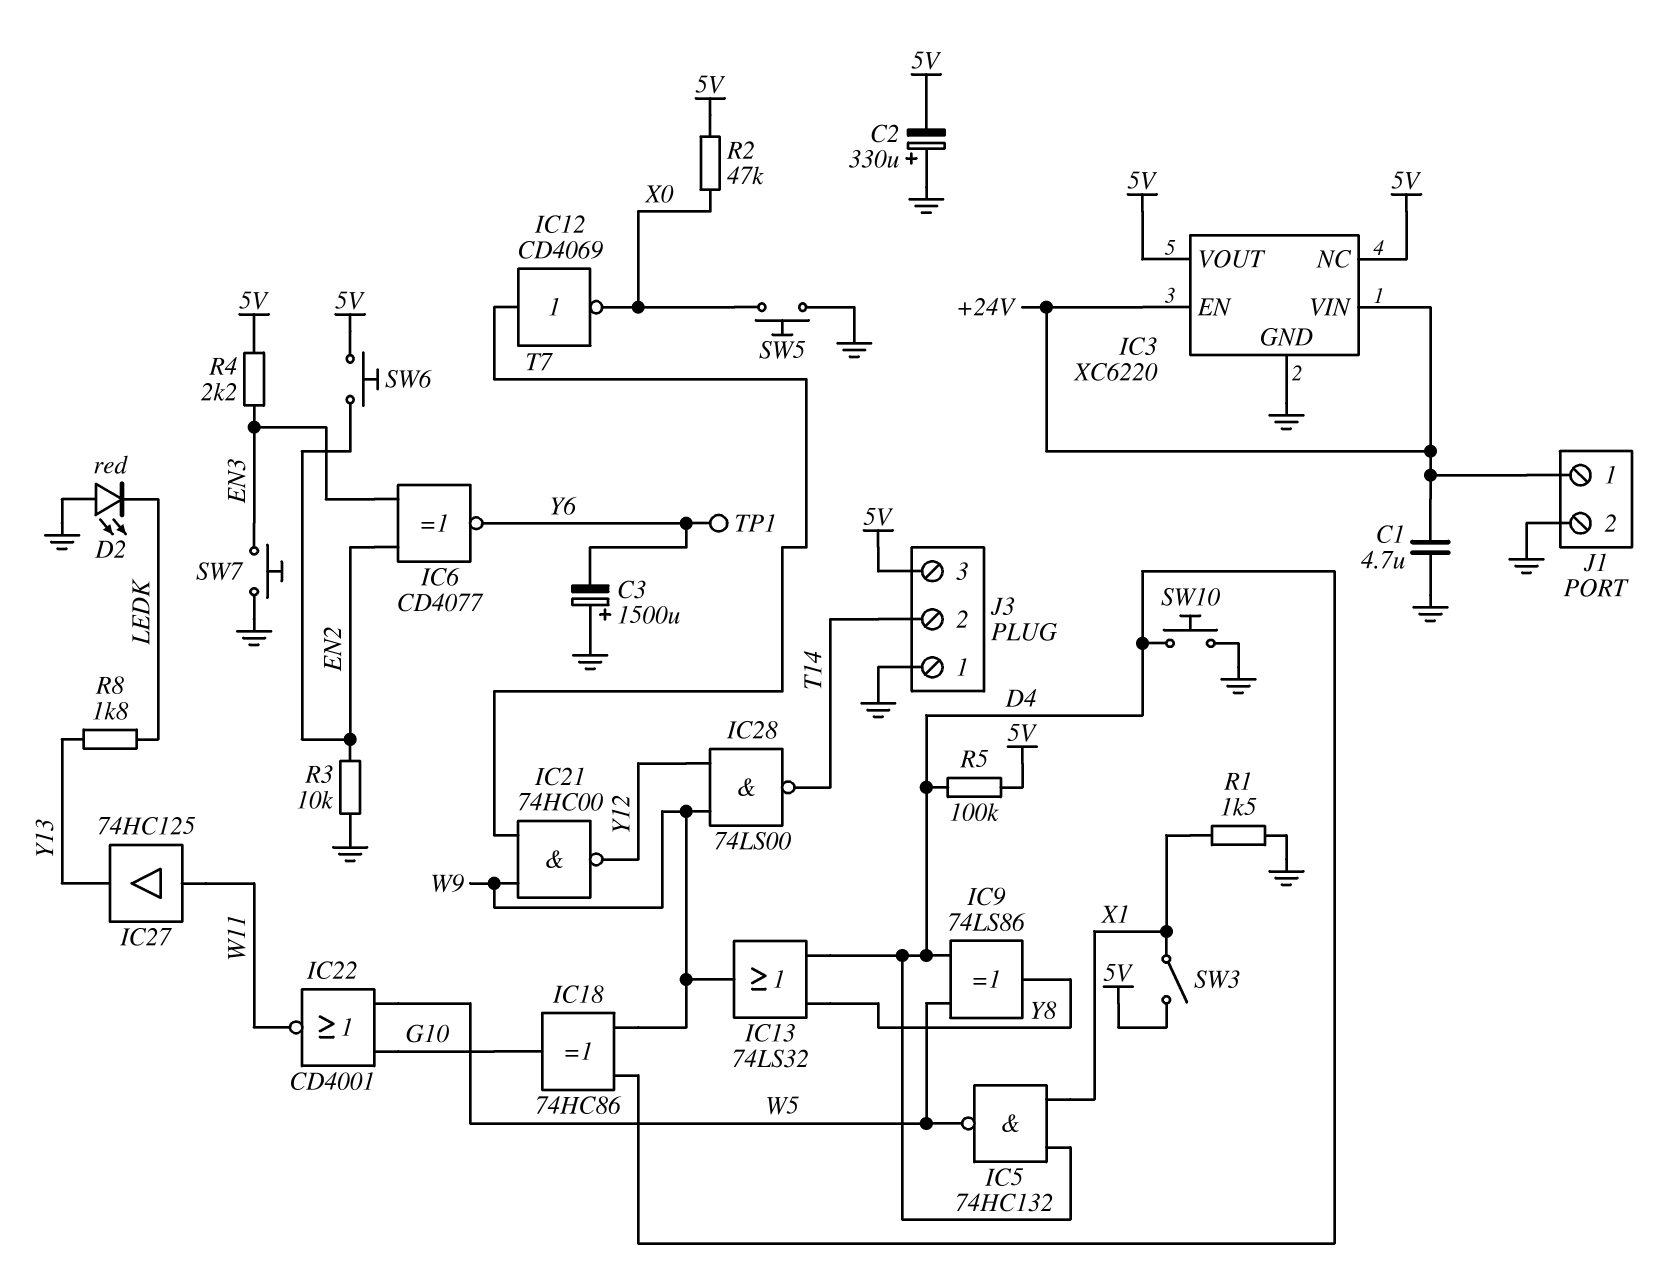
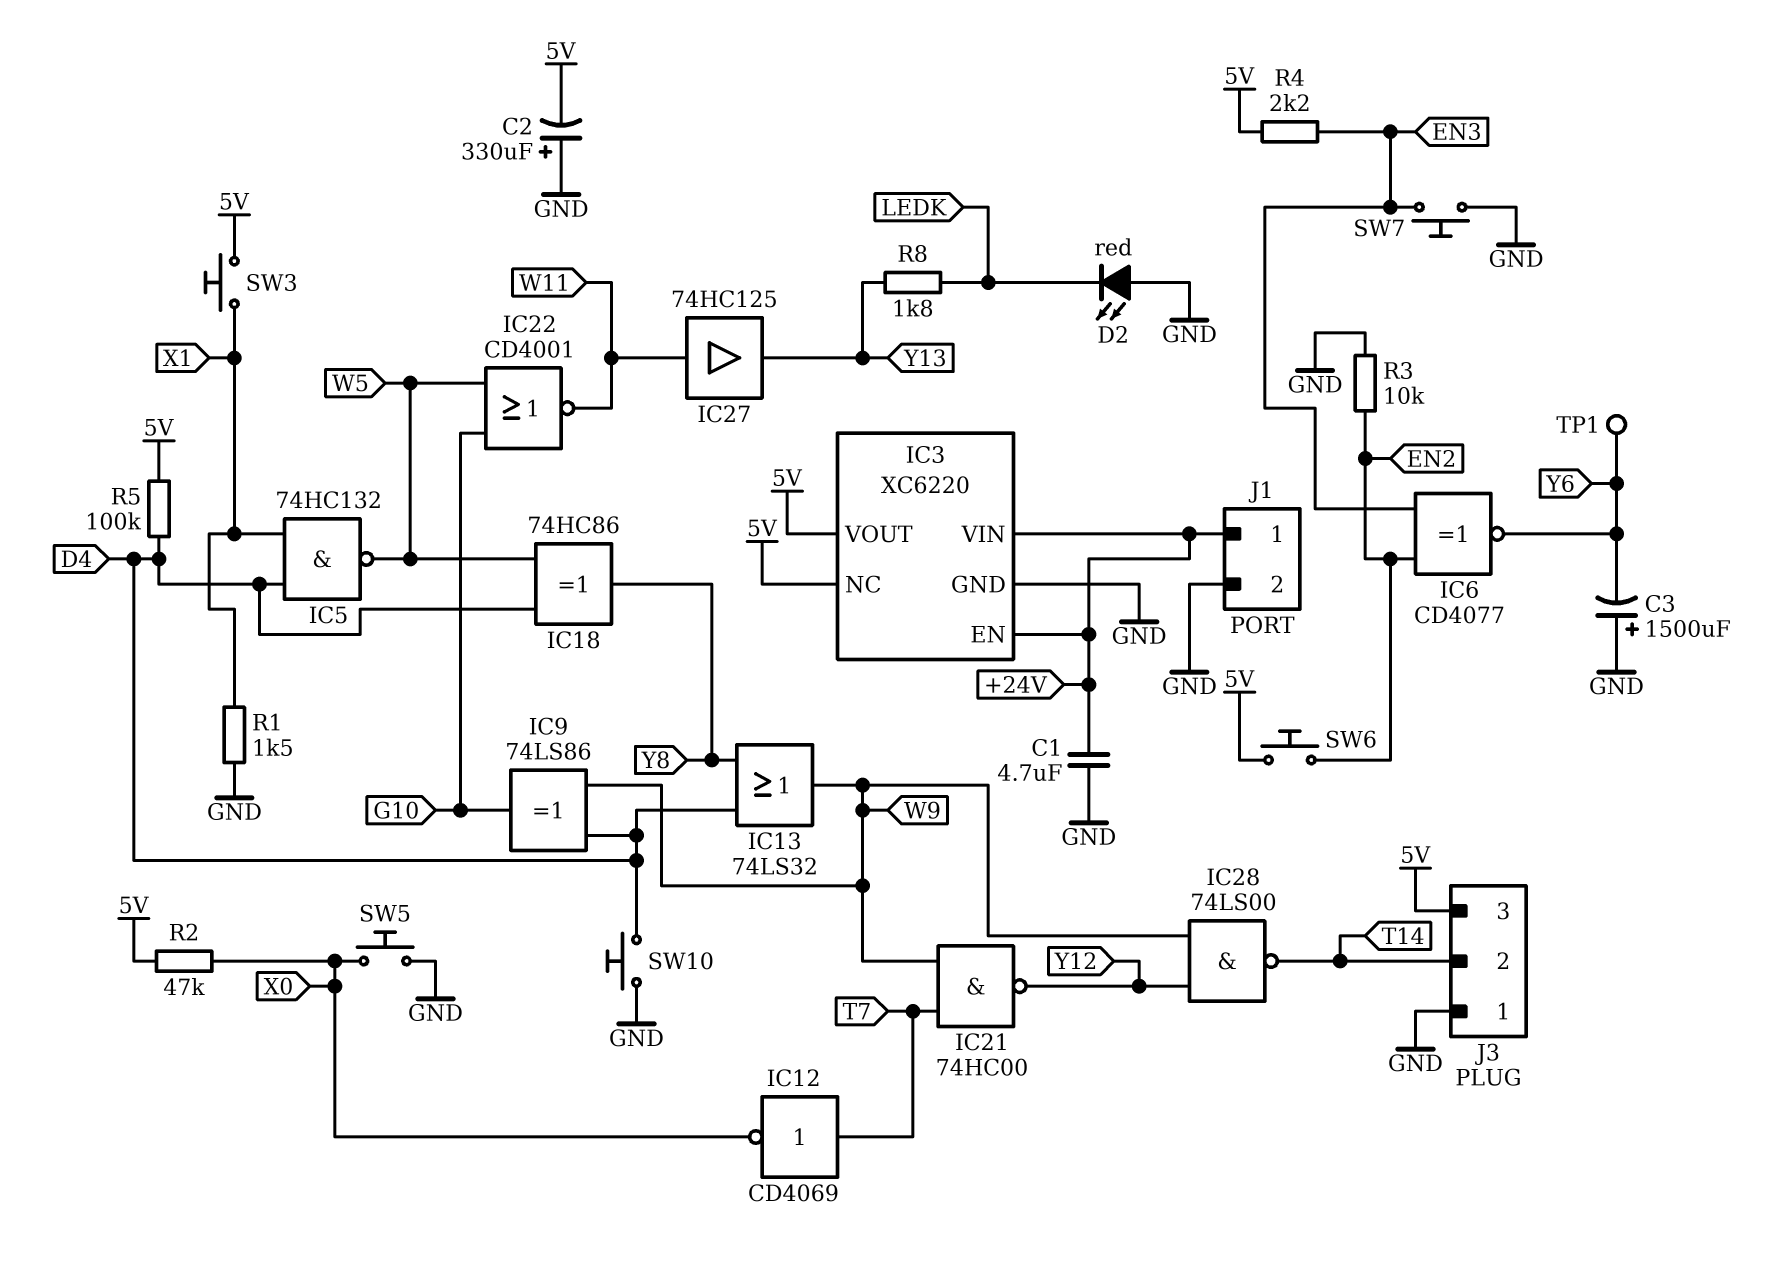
IC9: XOR 74LS86 (in D4, in W5, out Y8) -> XOR 74LS86 (in D4, in W9, out G10)
IC18: XOR 74HC86 (in D4, in W9, out G10) -> XOR 74HC86 (in D4, in W5, out Y8)
SW3: switch (5V, X1) -> button (5V, X1)

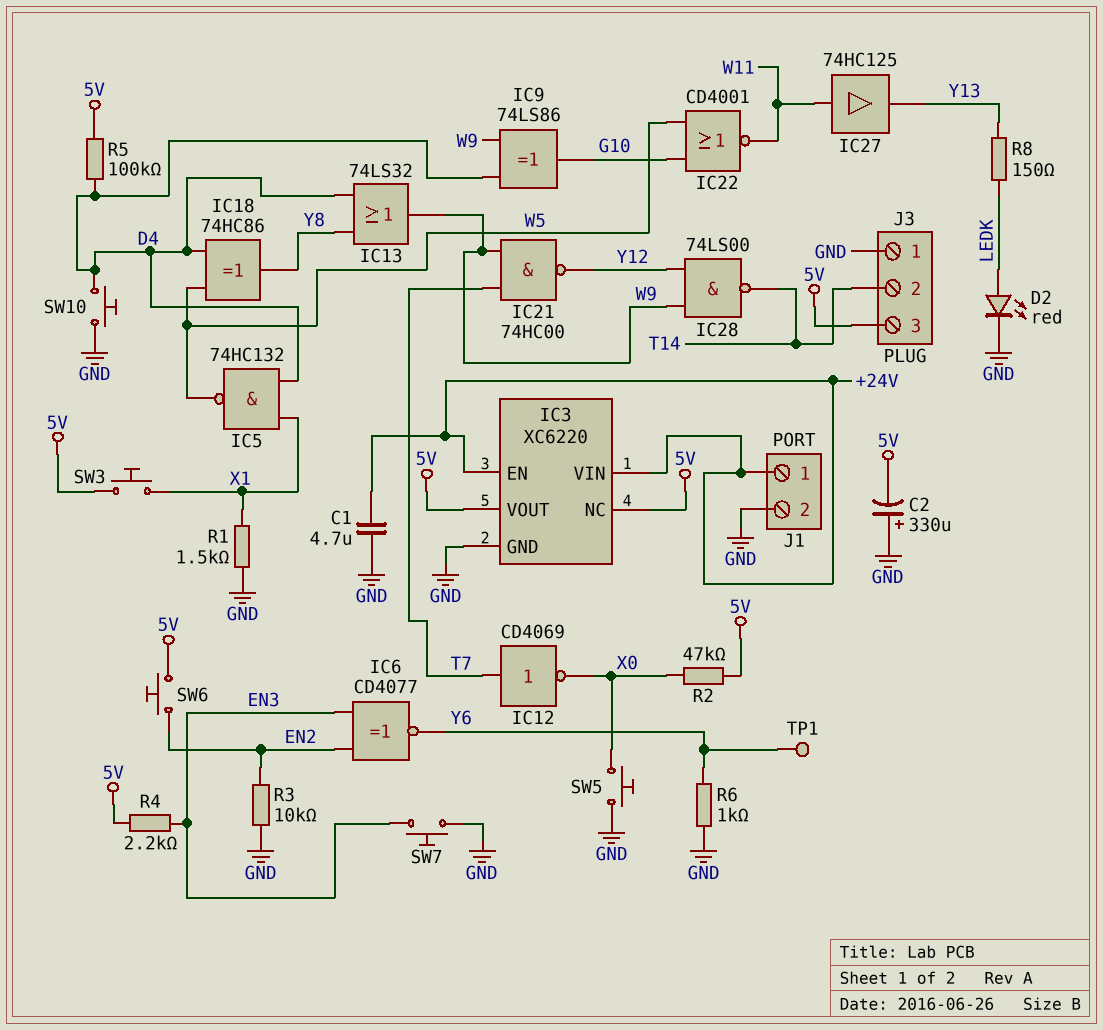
C3: 1500uF (plus GND, minus Y6) -> none
D2: LED red (A GND, K LEDK) -> LED red (A LEDK, K GND)
R6: none -> 1k (GND, Y6)
R8: 1.8k (LEDK, Y13) -> 150 (LEDK, Y13)

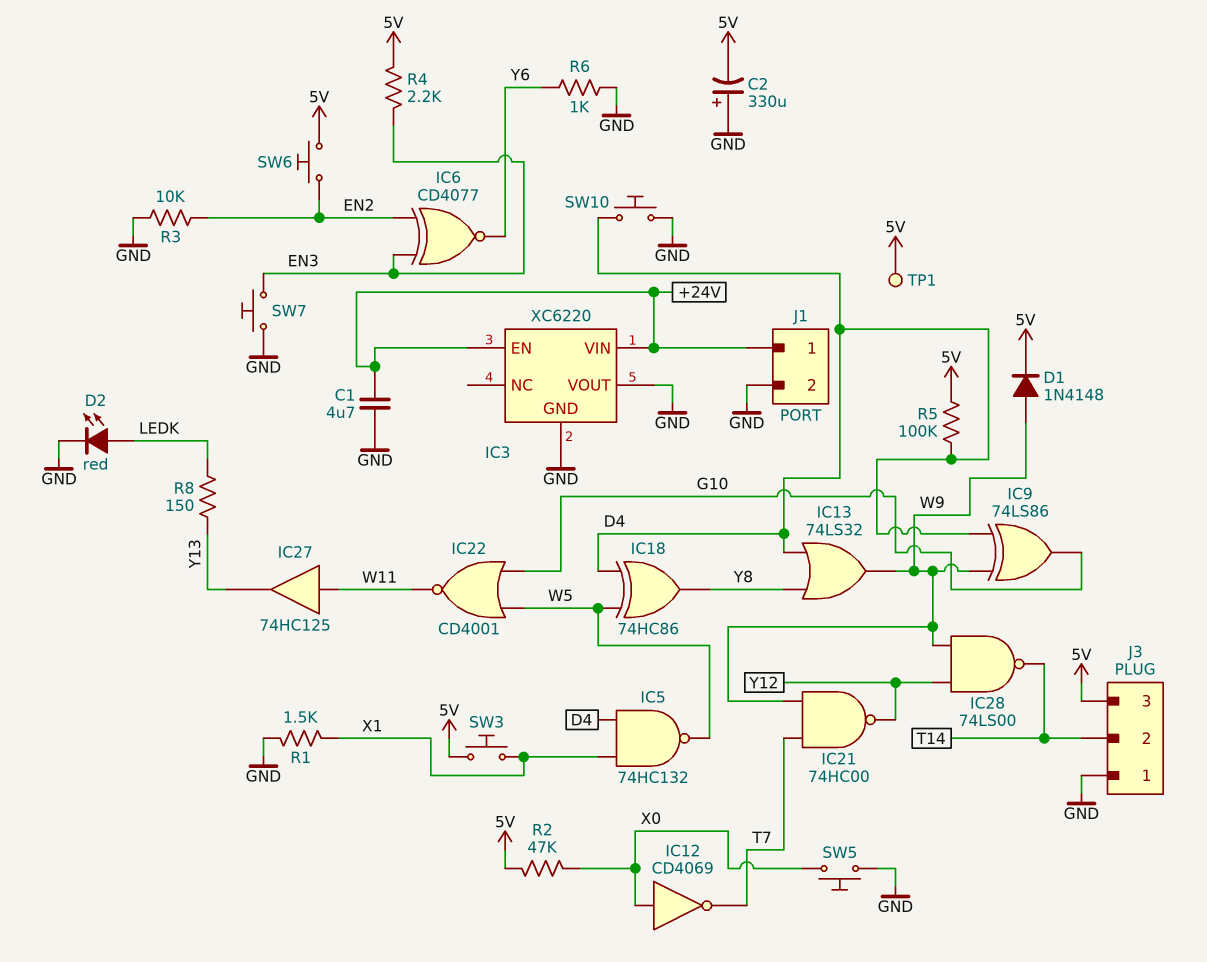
D1: none -> diode 1N4148 (A W9, K 5V)
IC3 pin NC: 5V -> none
IC3 pin VOUT: 5V -> GND
IC12: NOT CD4069 (in T7, out X0) -> NOT CD4069 (in X0, out T7)
TP1: test point (Y6) -> test point (5V)

